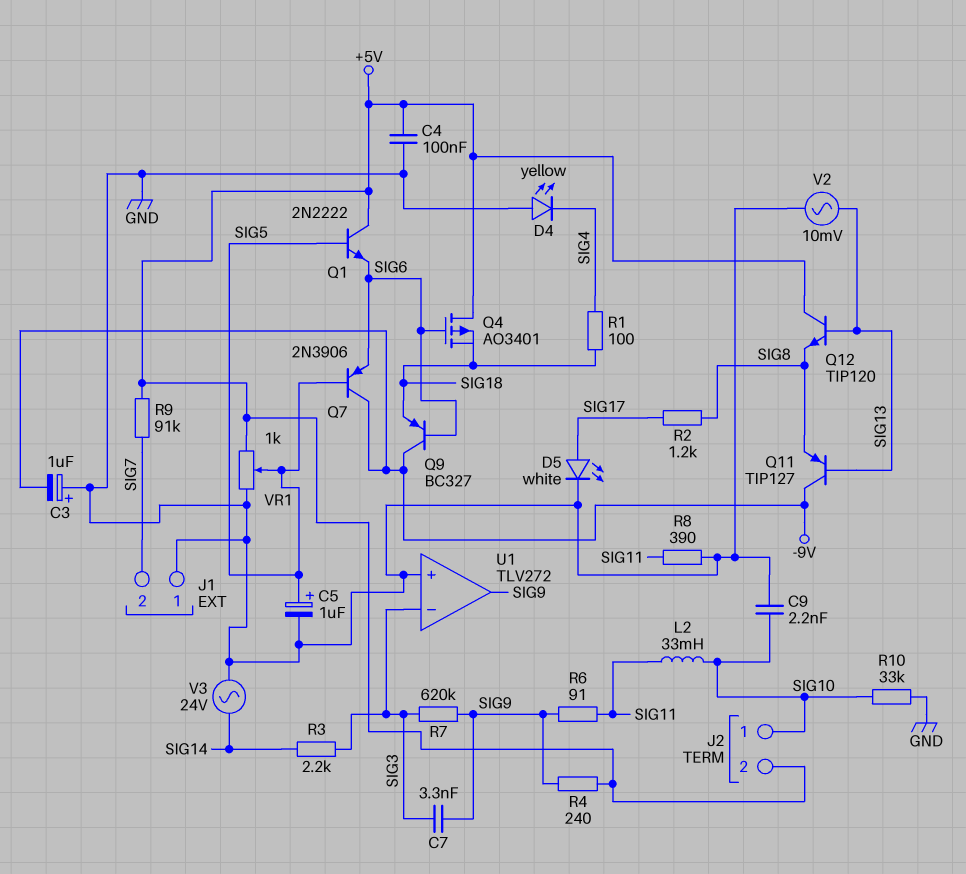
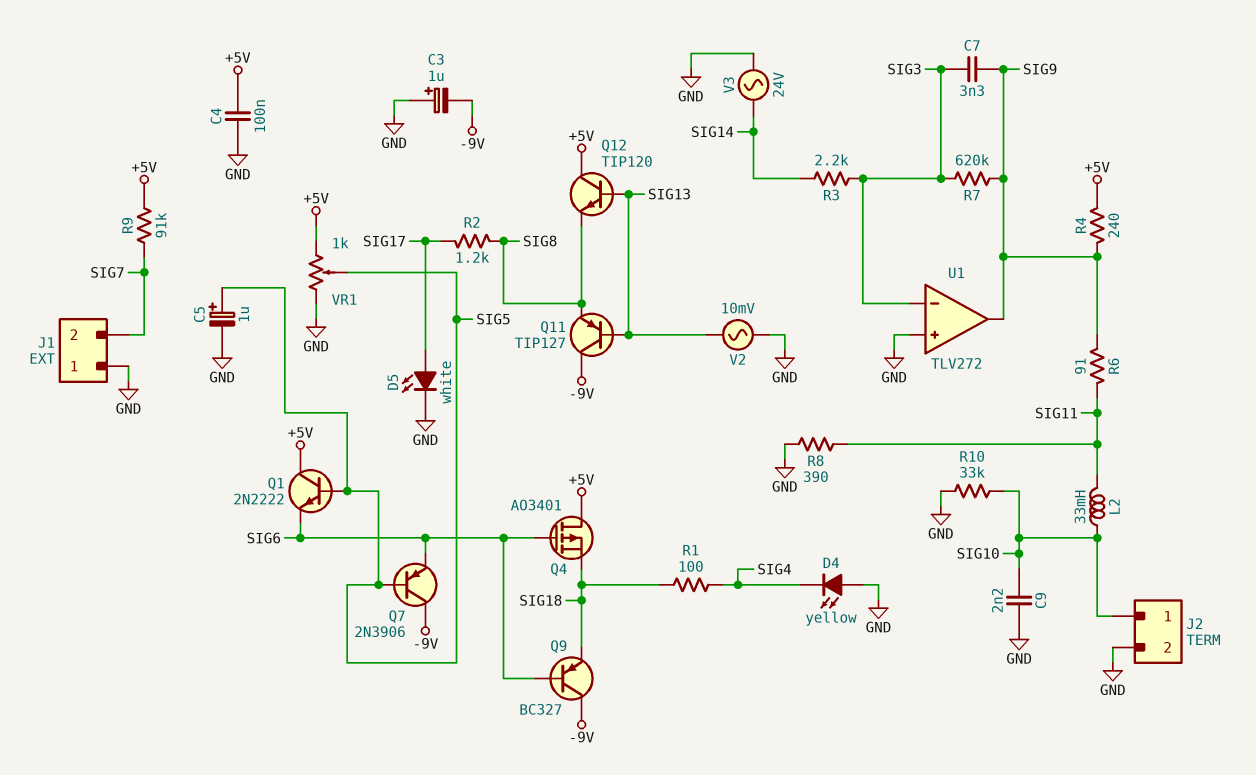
J2 pin 2: +5V -> GND

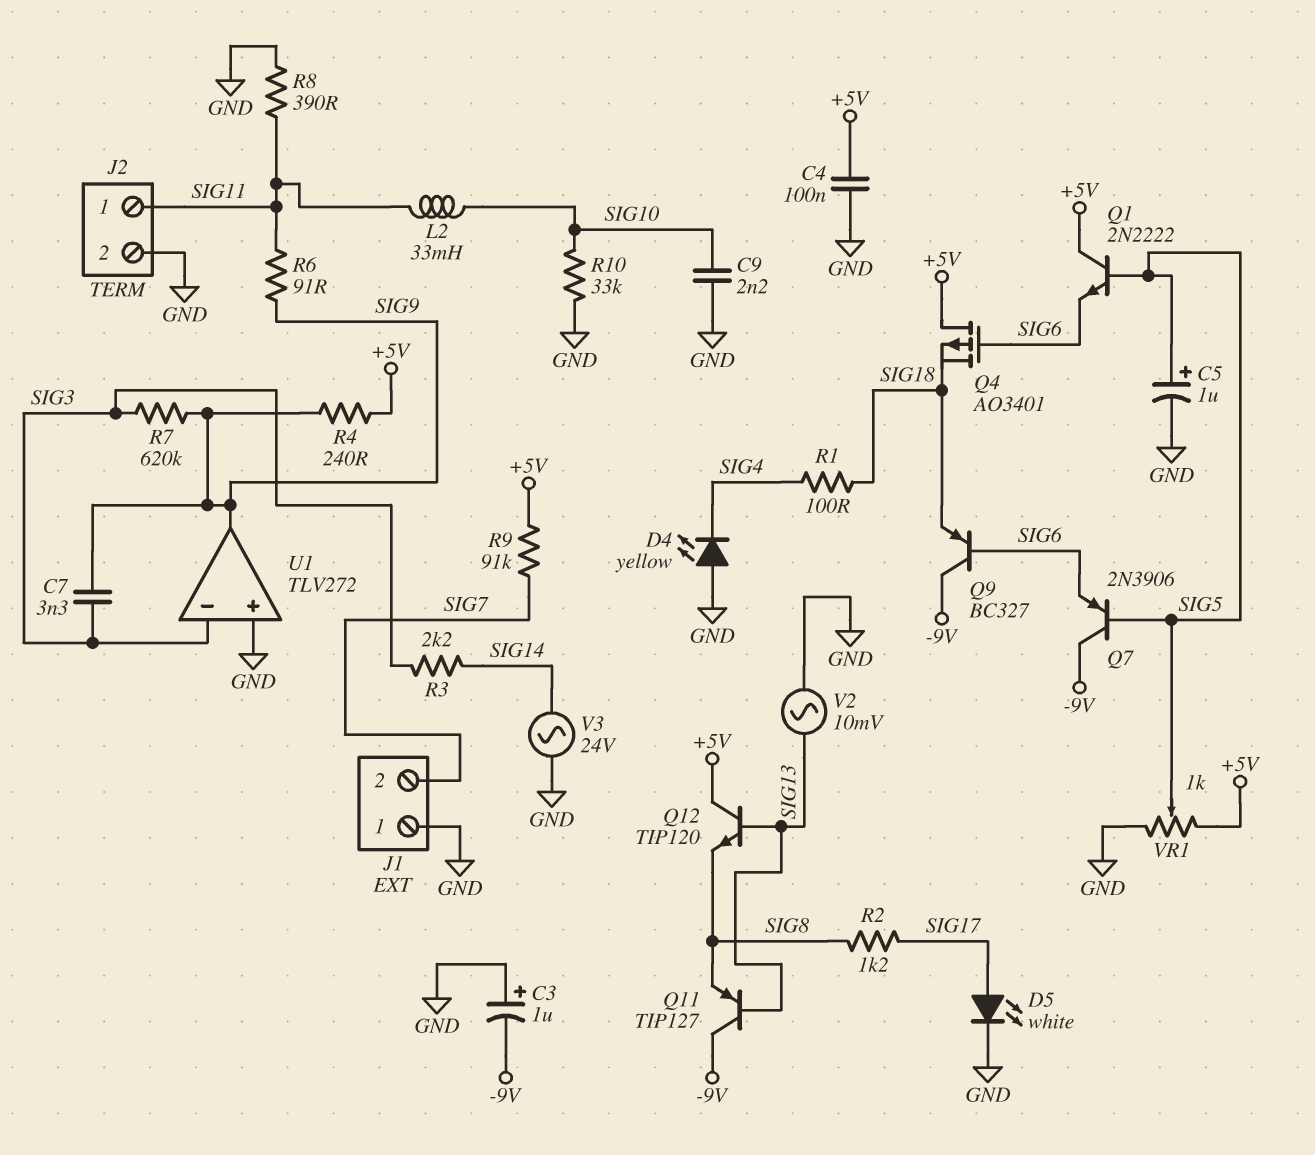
J2 pin 1: SIG10 -> SIG11

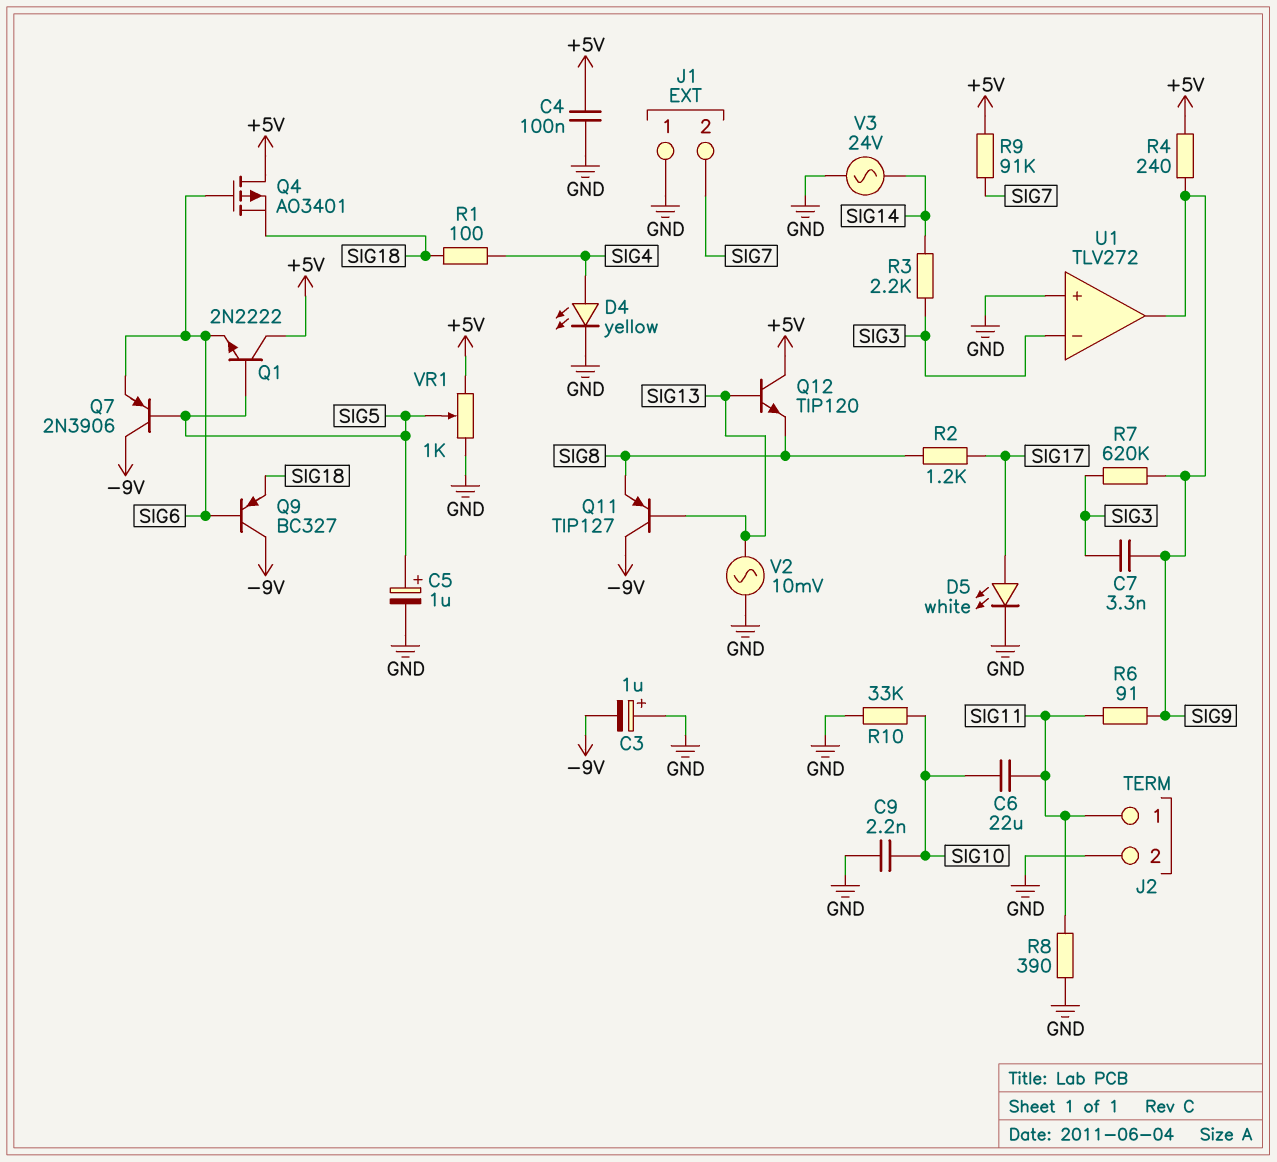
C6: none -> 22uF (SIG10, SIG11)
D4: LED yellow (A GND, K SIG4) -> LED yellow (A SIG4, K GND)
L2: 33mH (SIG10, SIG11) -> none

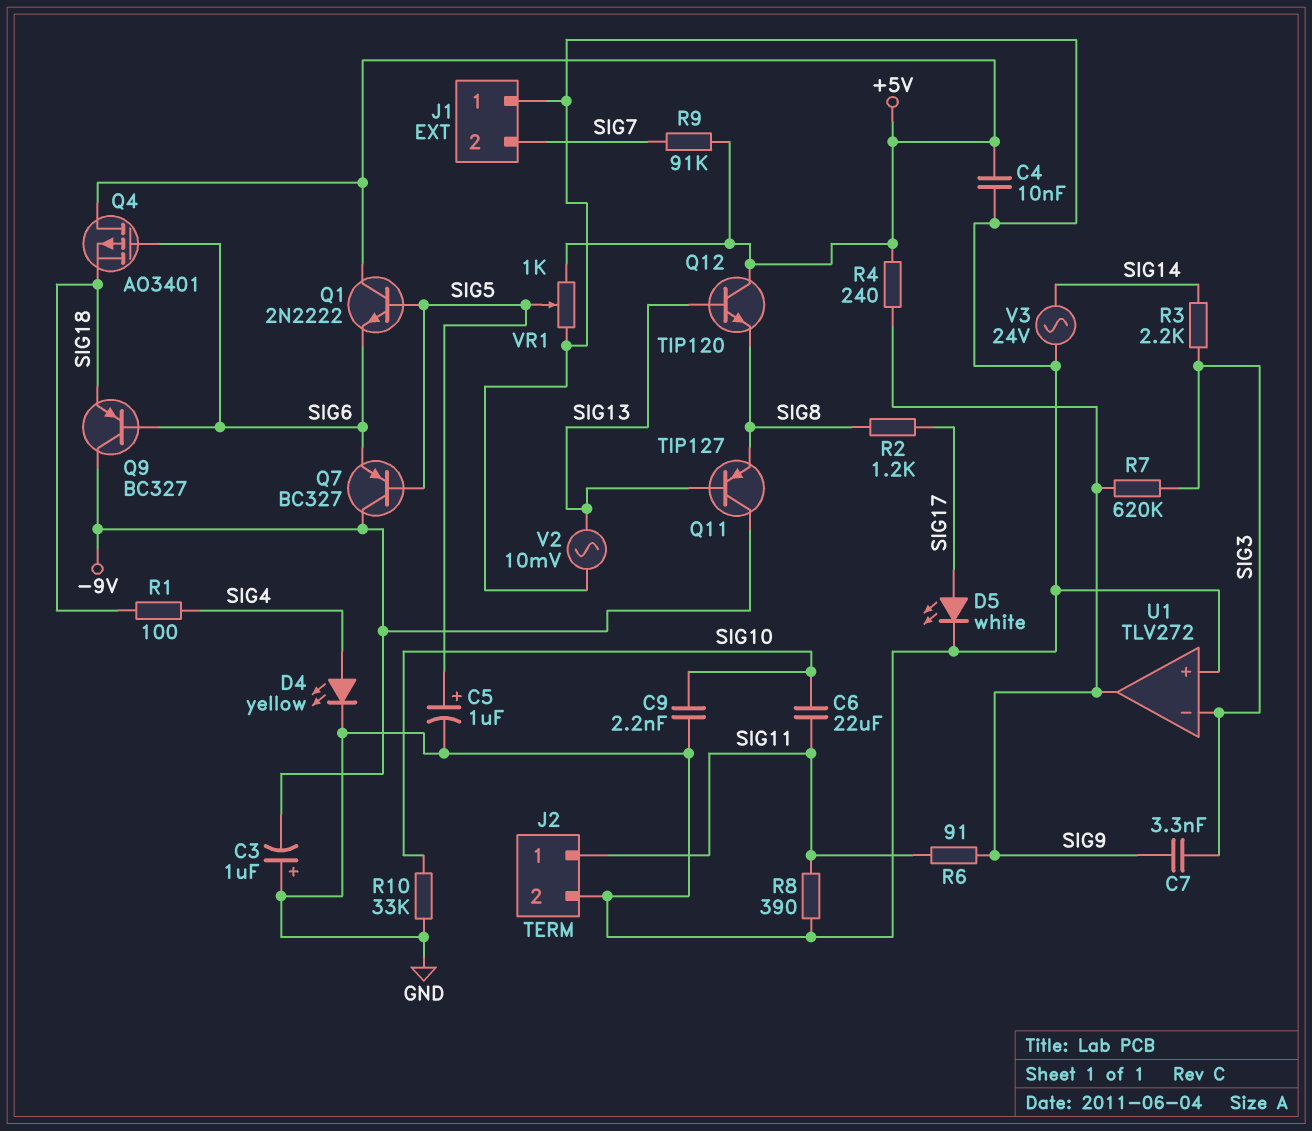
C4: 100nF (+5V, GND) -> 10nF (+5V, GND)
Q7: PNP 2N3906 (B SIG5, C -9V, E SIG6) -> PNP BC327 (B SIG5, C -9V, E SIG6)

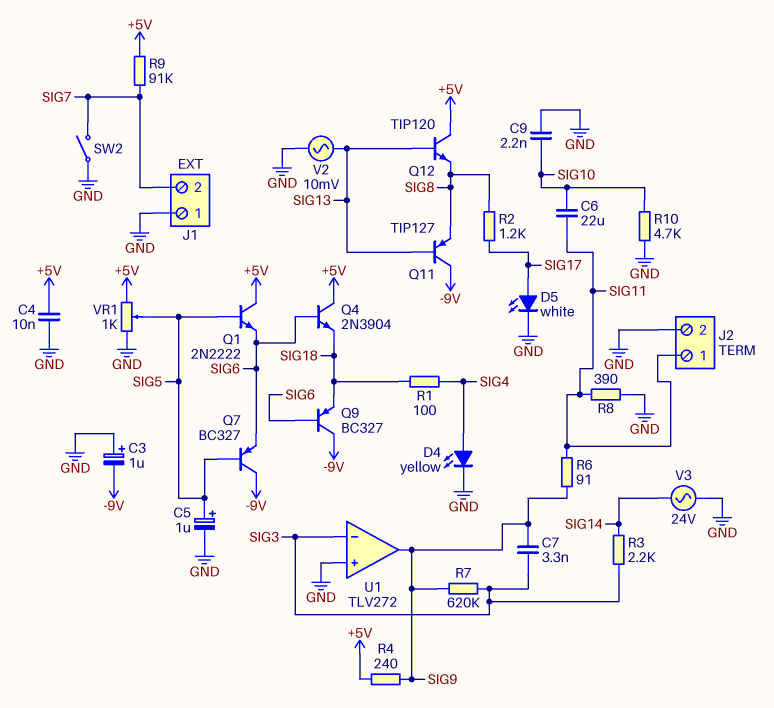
Q4: PMOS AO3401 (G SIG6, D +5V, S SIG18) -> NPN 2N3904 (B SIG6, C +5V, E SIG18)
R10: 33k (GND, SIG10) -> 4.7k (GND, SIG10)
SW2: none -> switch (GND, SIG7)

